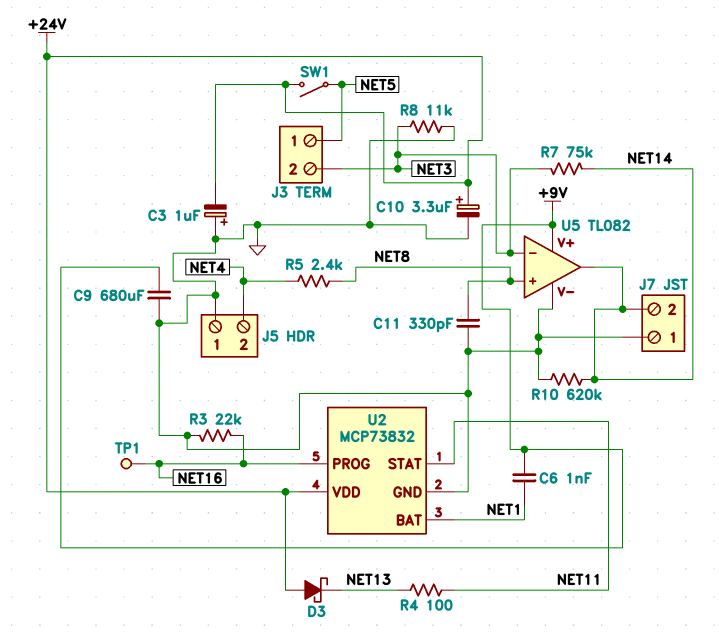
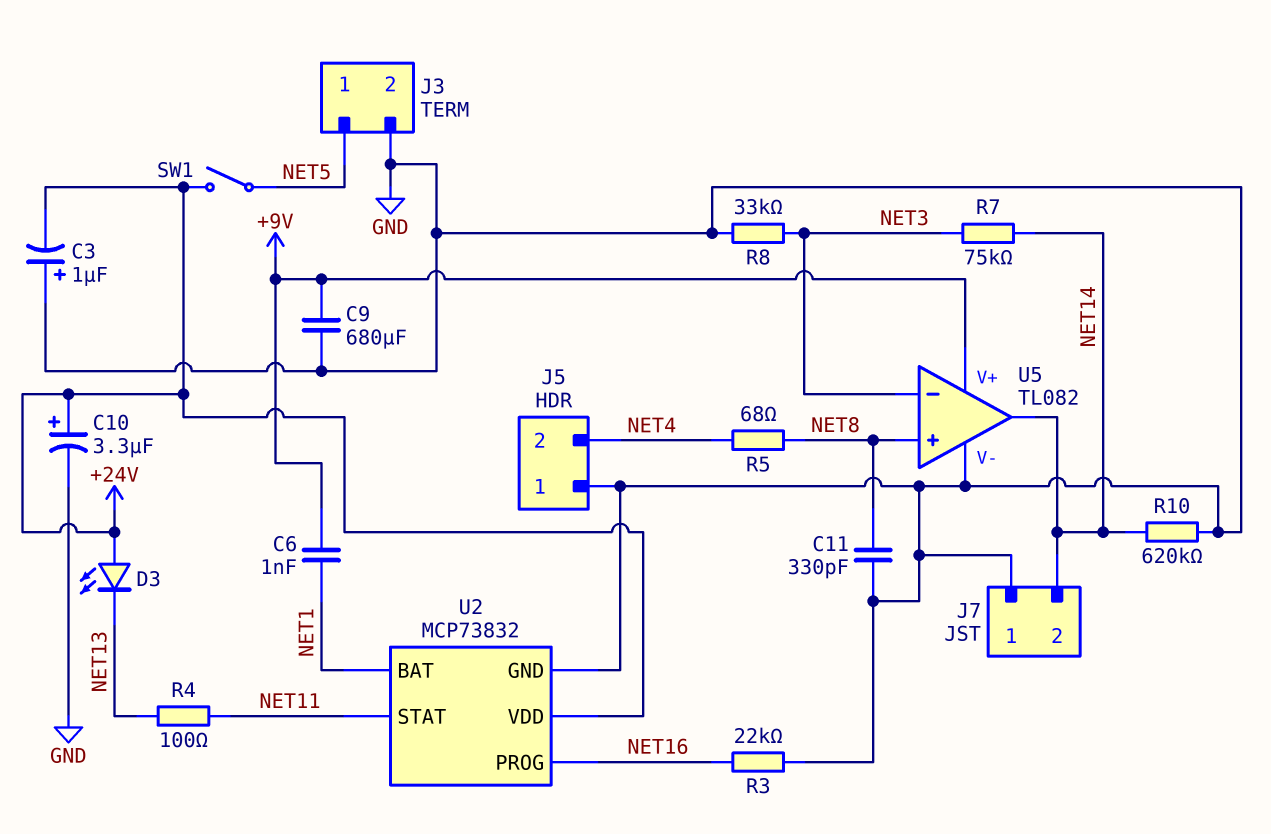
D3: schottky (A +24V, K NET13) -> LED (A +24V, K NET13)
J3 pin 2: NET3 -> GND
R5: 2.4k (NET4, NET8) -> 68 (NET4, NET8)
R8: 11k (GND, NET3) -> 33k (GND, NET3)
TP1: test point (NET16) -> none

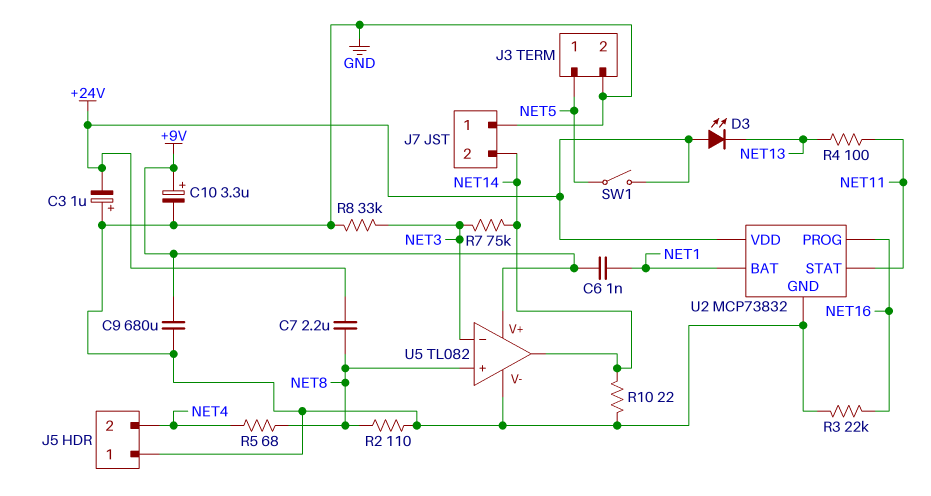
C7: none -> 2.2uF (+24V, NET8)
C10: 3.3uF (plus +24V, minus GND) -> 3.3uF (plus +9V, minus GND)
C11: 330pF (GND, NET8) -> none
R2: none -> 110 (GND, NET8)
R10: 620k (GND, NET14) -> 22 (GND, NET14)

